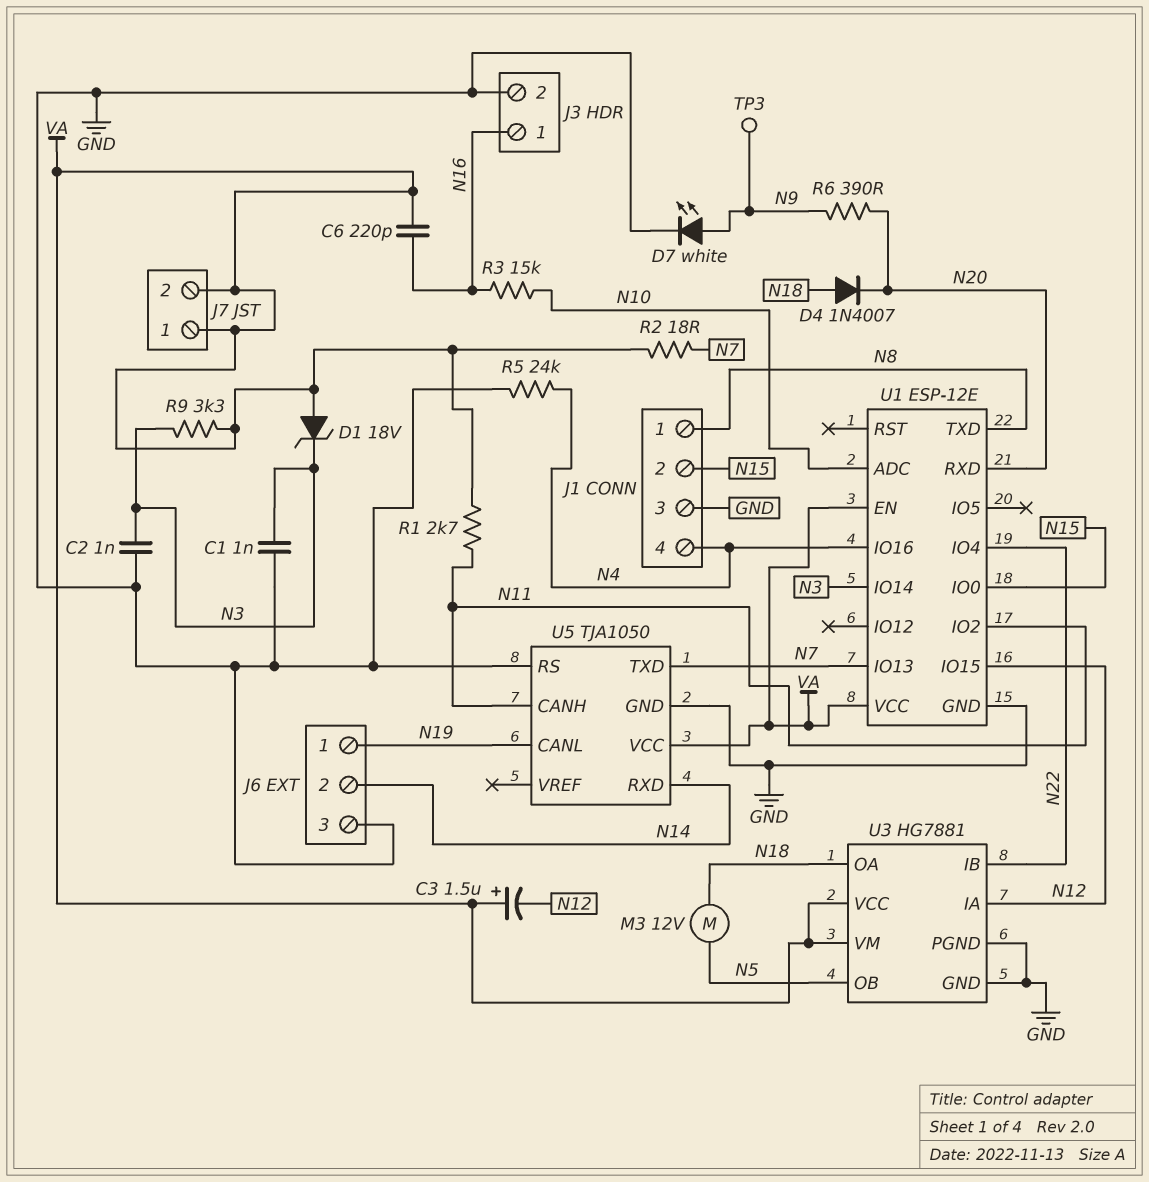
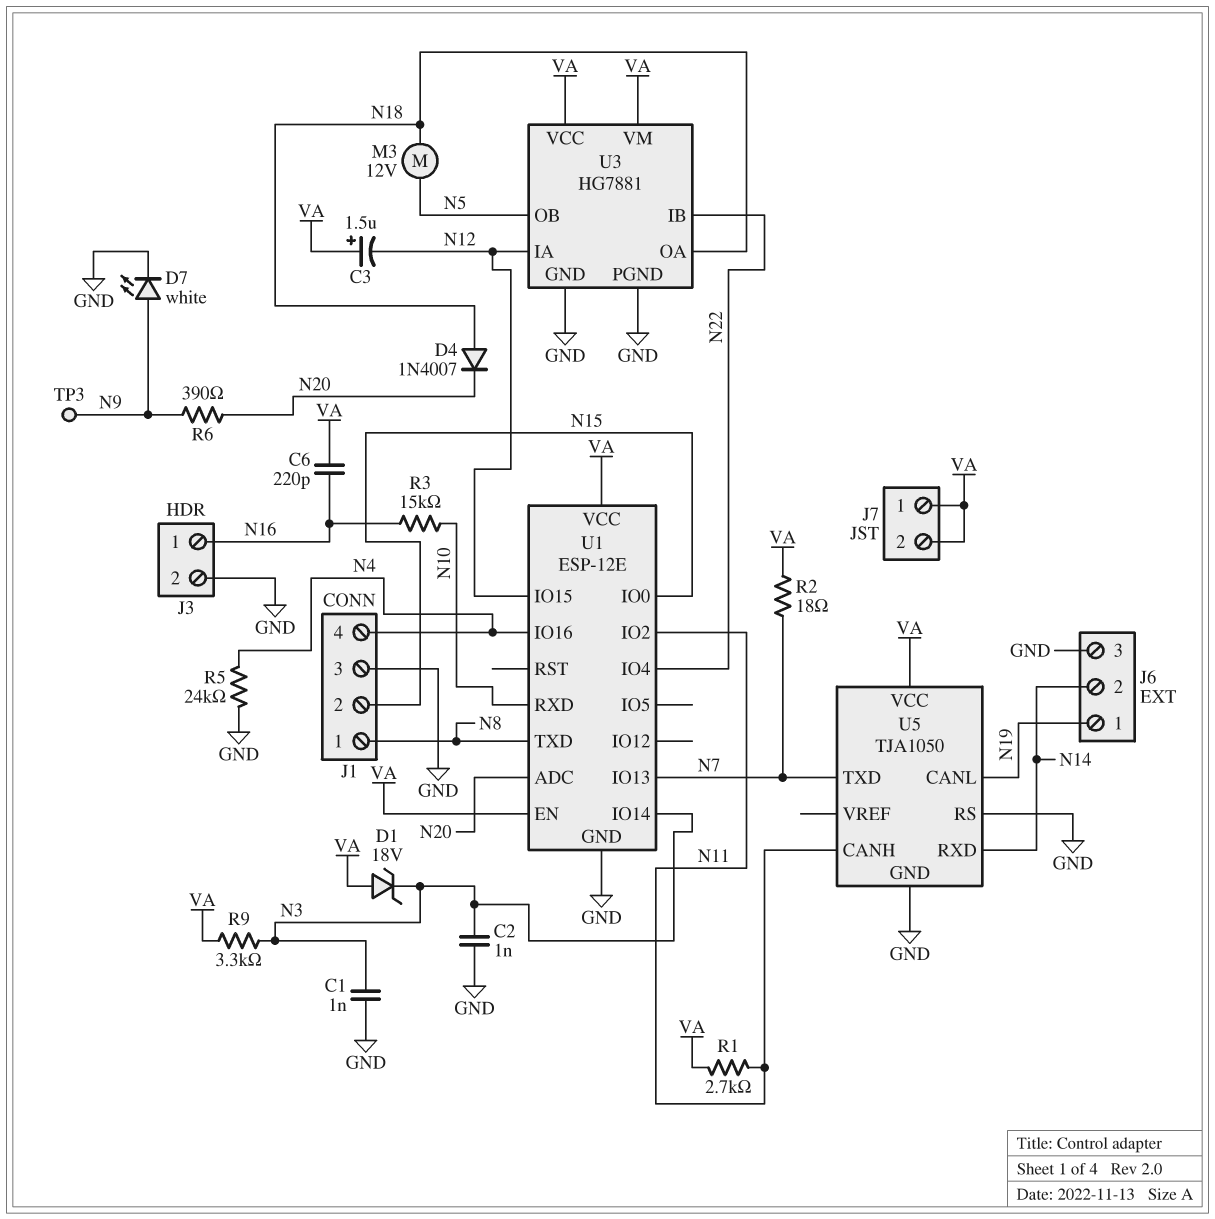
U1 pin ADC: N10 -> N20
U1 pin RXD: N20 -> N10

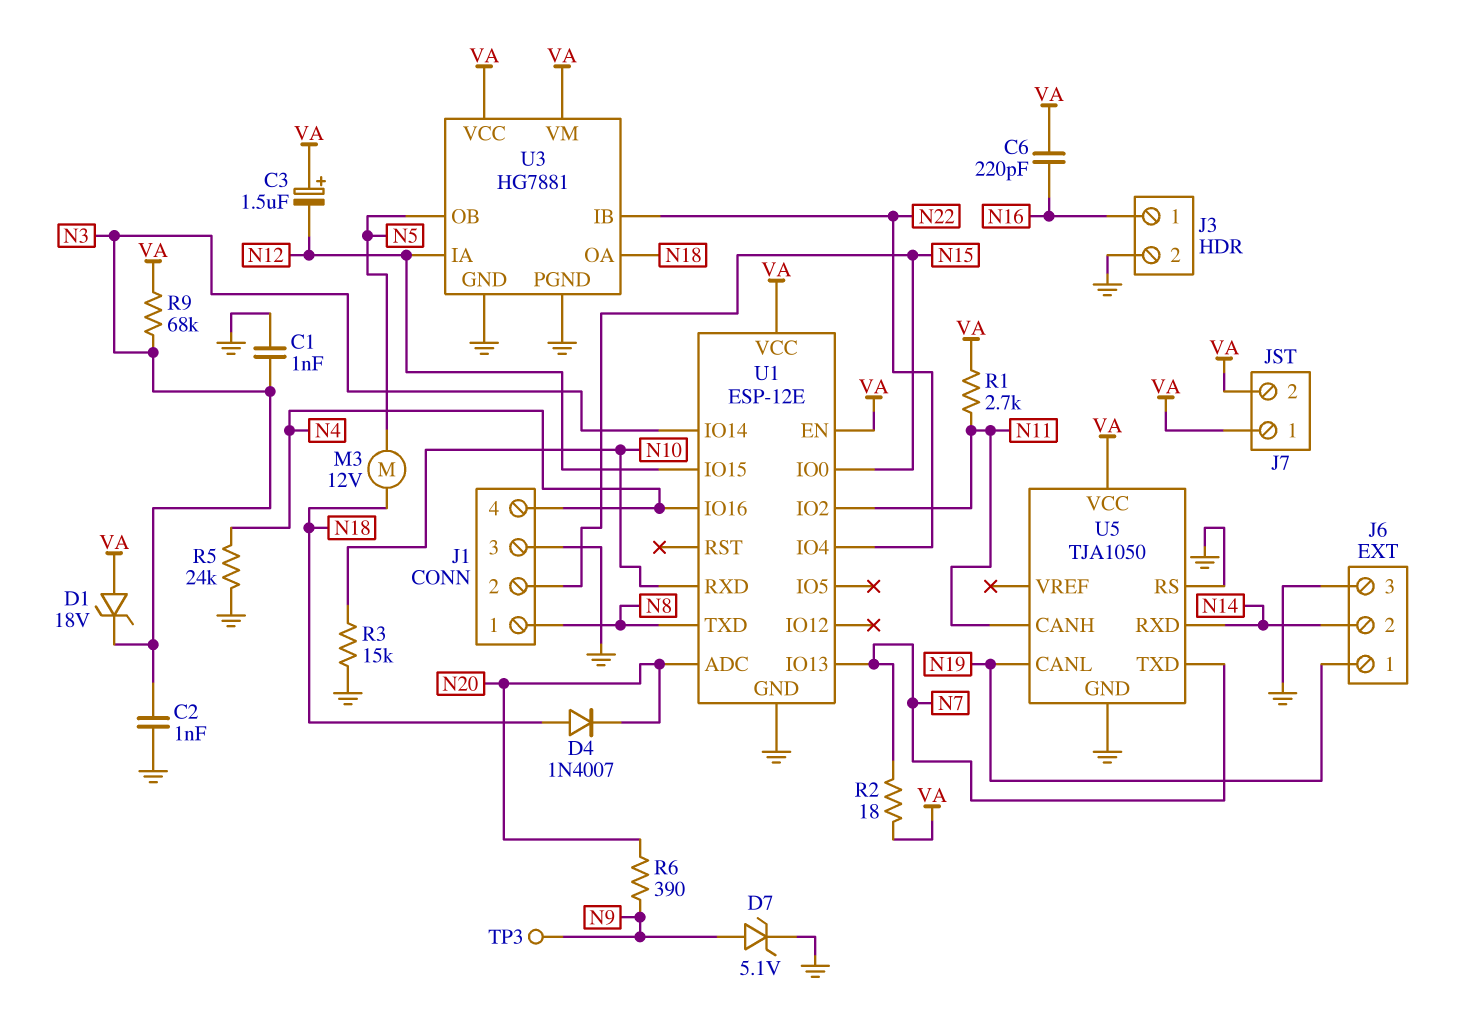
D7: LED white (A N9, K GND) -> zener 5.1V (A N9, K GND)
R3: 15k (N10, N16) -> 15k (GND, N10)
R9: 3.3k (N3, VA) -> 68k (N3, VA)

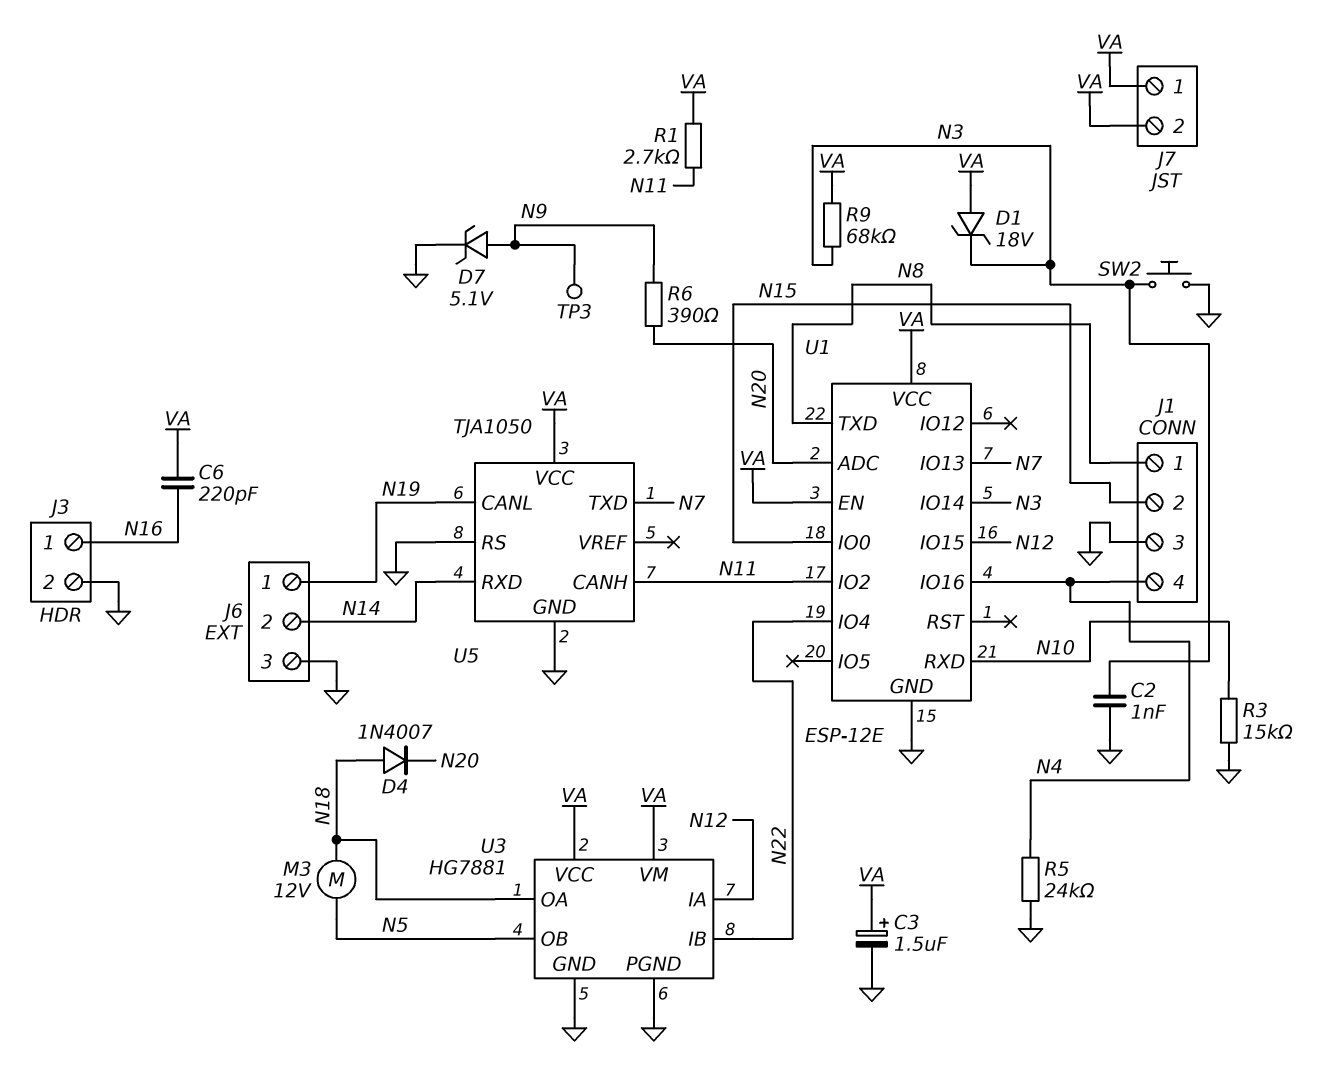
C1: 1nF (GND, N3) -> none
C3: 1.5uF (plus VA, minus N12) -> 1.5uF (plus VA, minus GND)
R2: 18 (N7, VA) -> none
SW2: none -> button (GND, N3)

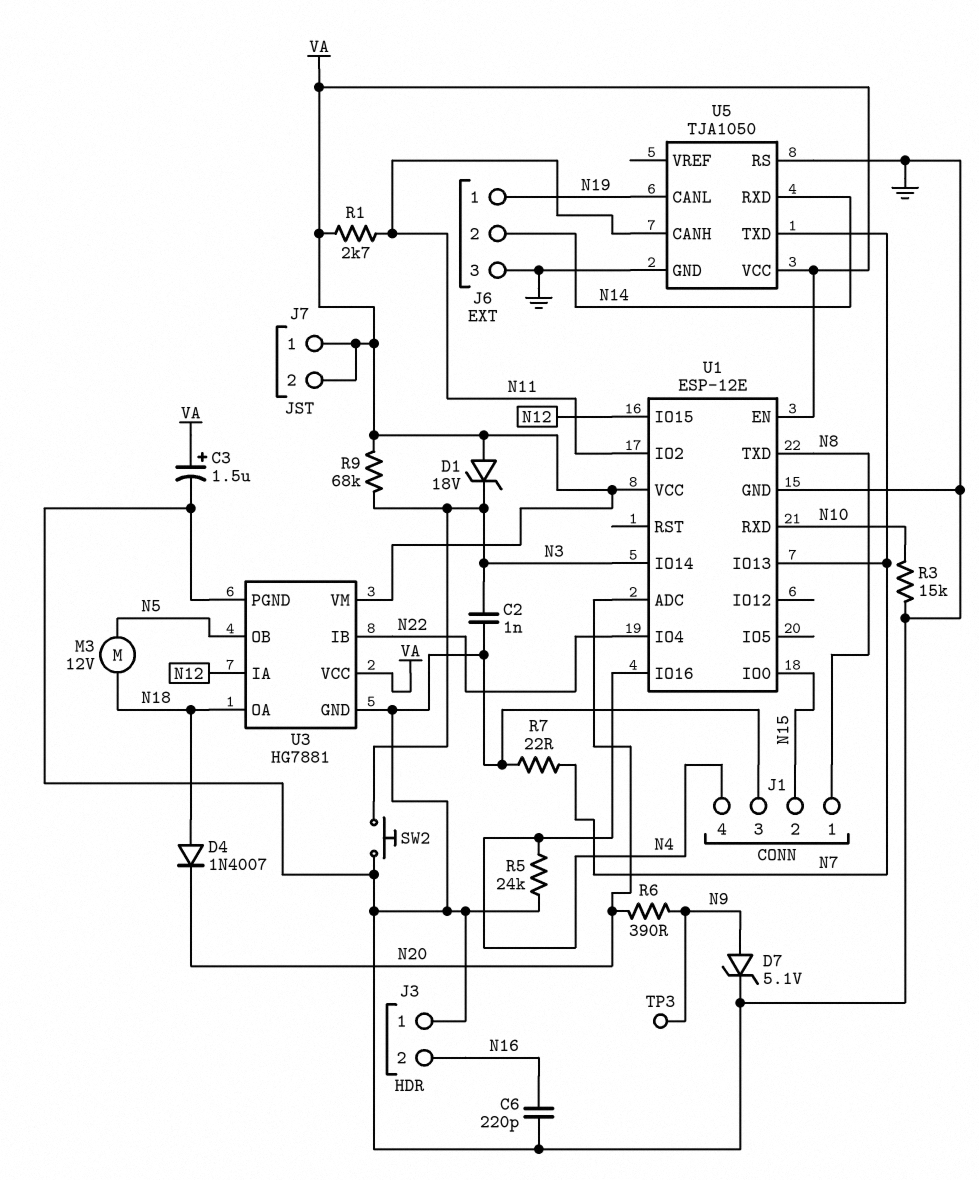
C6: 220pF (N16, VA) -> 220pF (GND, N16)
J3 pin 1: N16 -> GND
J3 pin 2: GND -> N16
R7: none -> 22 (GND, N7)

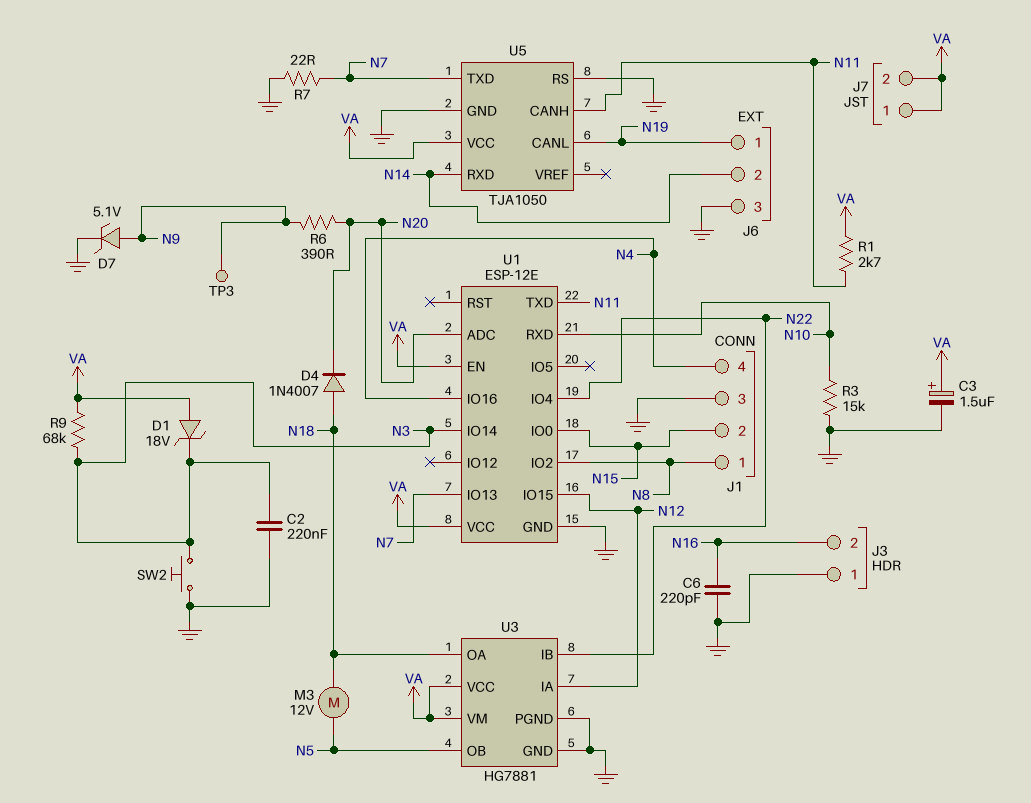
C2: 1nF (GND, N3) -> 220nF (GND, N3)
R5: 24k (GND, N4) -> none
U1 pin IO2: N11 -> N8
U1 pin TXD: N8 -> N11

